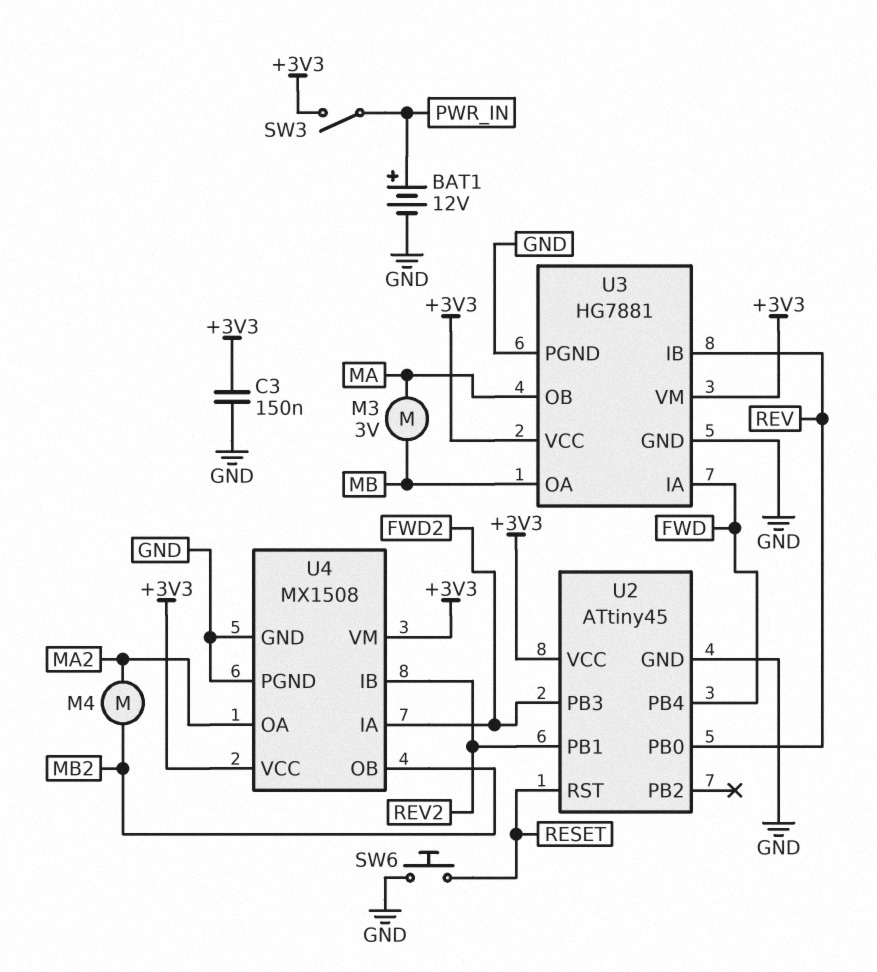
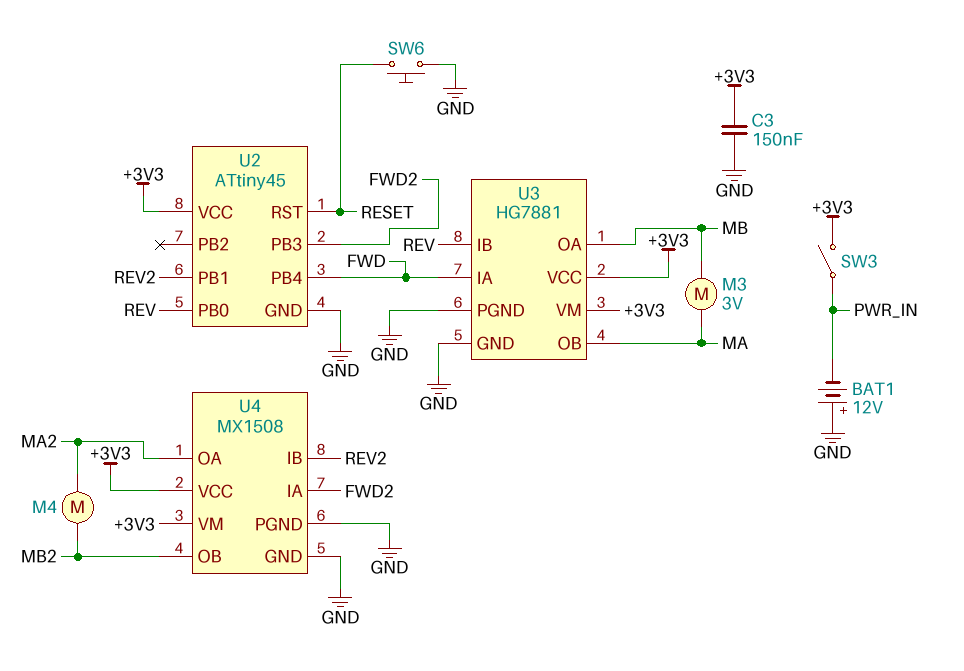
BAT1: 12V (plus PWR_IN, minus GND) -> 12V (plus GND, minus PWR_IN)

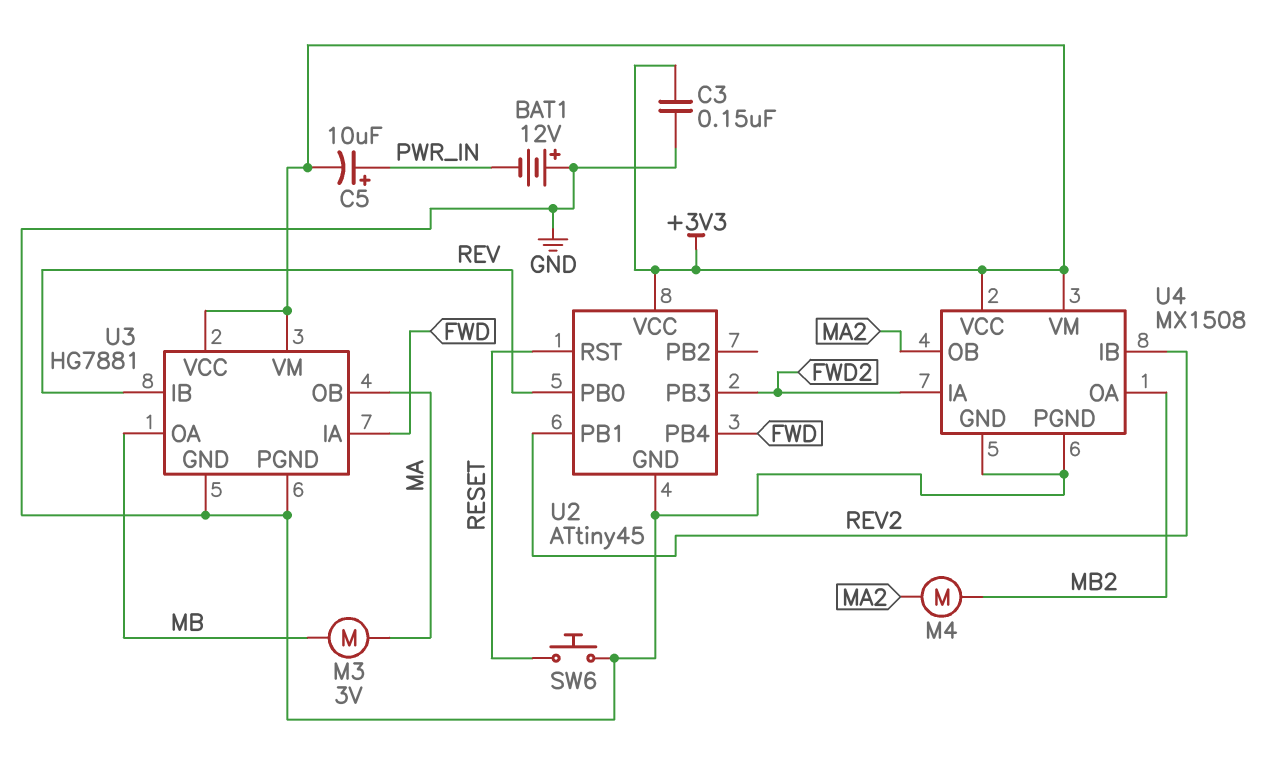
C5: none -> 10uF (plus PWR_IN, minus +3V3)
SW3: switch (+3V3, PWR_IN) -> none
U4 pin OA: MA2 -> MB2
U4 pin OB: MB2 -> MA2

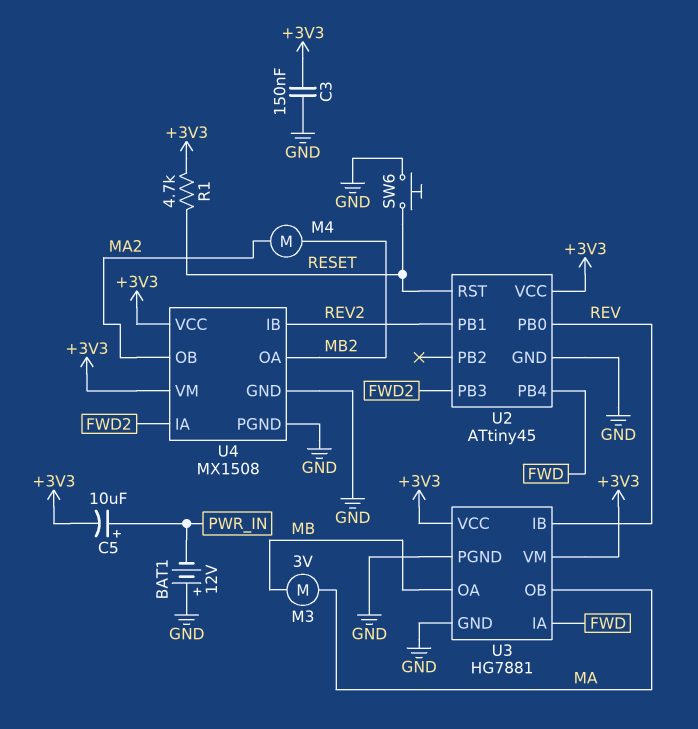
R1: none -> 4.7k (+3V3, RESET)

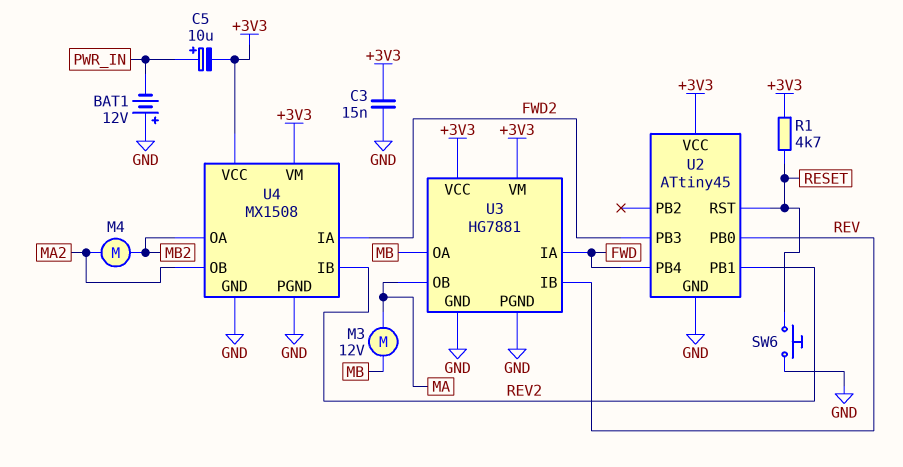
C3: 150nF (+3V3, GND) -> 15nF (+3V3, GND)
M3: motor 3V (MA, MB) -> motor 12V (MA, MB)

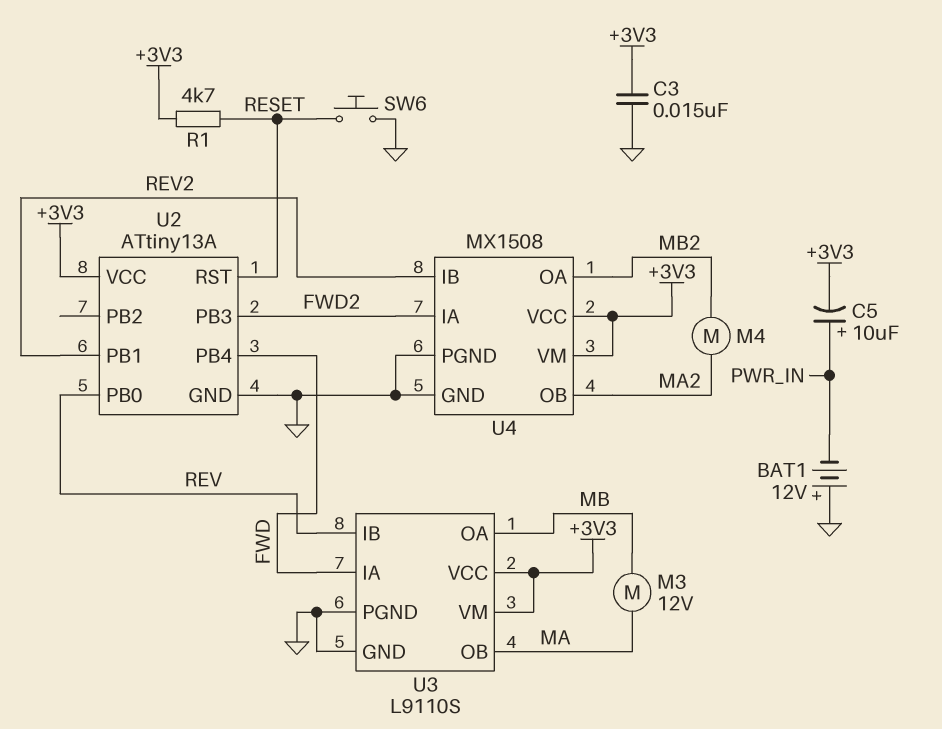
U2: ATtiny45 -> ATtiny13A
U3: HG7881 -> L9110S

